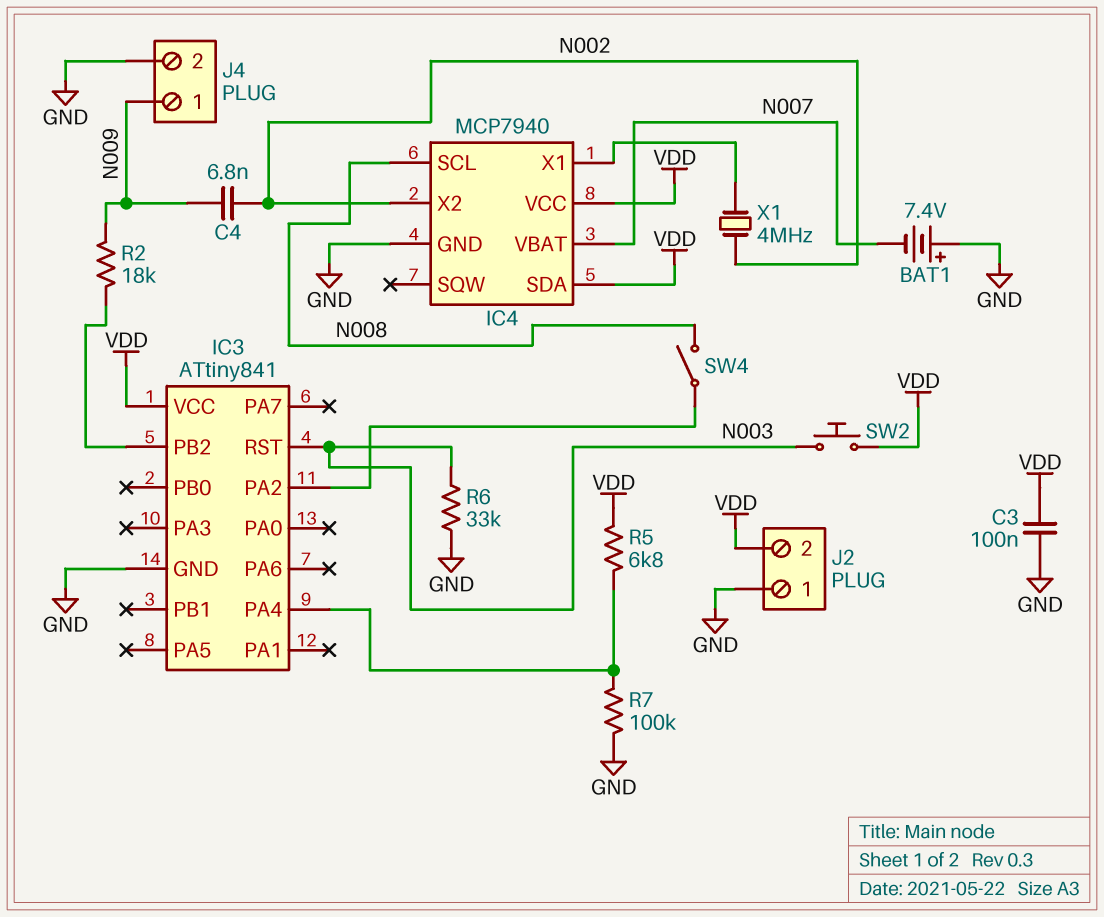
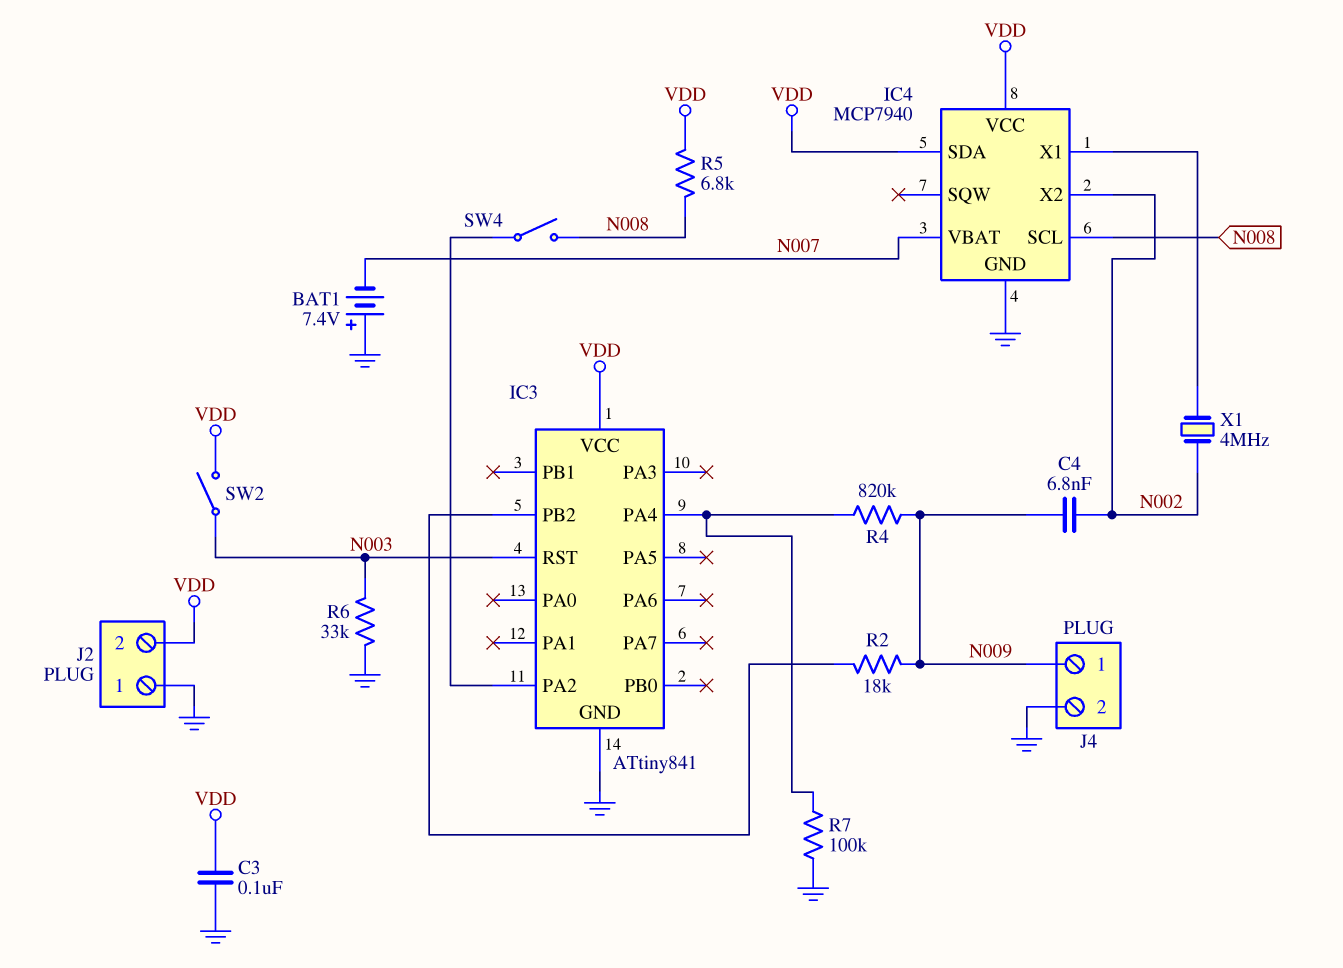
R4: none -> 820k (IC3/PA4, N009)
R5: 6.8k (IC3/PA4, VDD) -> 6.8k (N008, VDD)
SW2: button (N003, VDD) -> switch (N003, VDD)

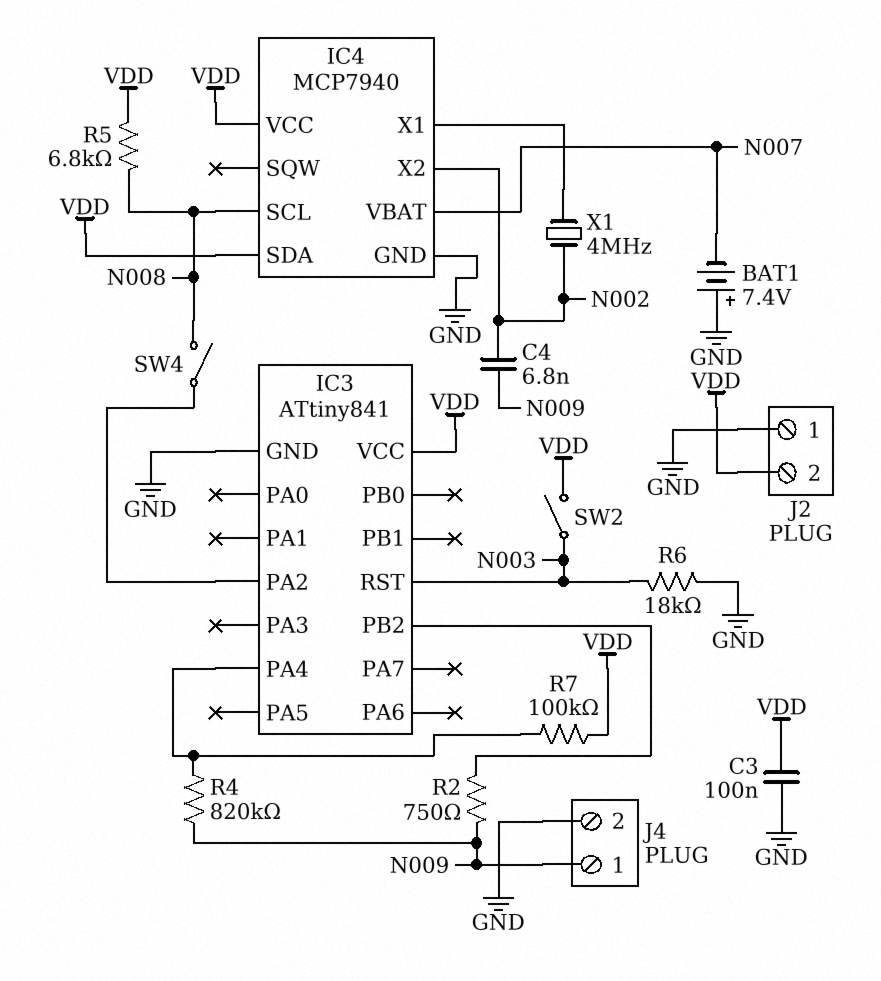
R2: 18k (IC3/PB2, N009) -> 750 (IC3/PB2, N009)
R6: 33k (GND, N003) -> 18k (GND, N003)
R7: 100k (GND, IC3/PA4) -> 100k (IC3/PA4, VDD)

